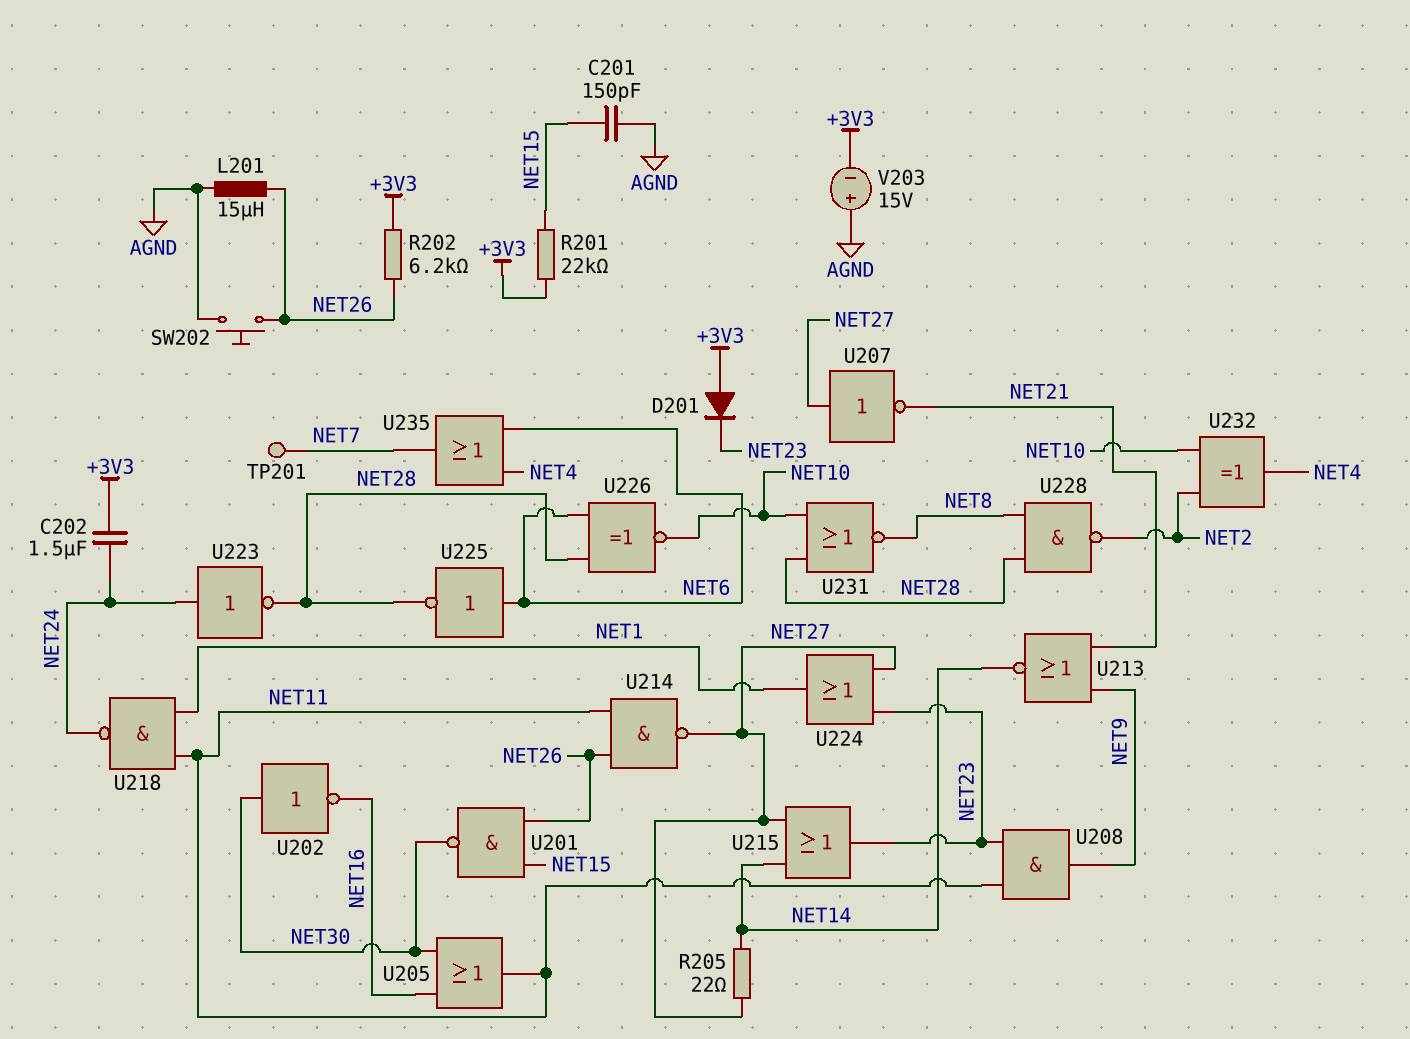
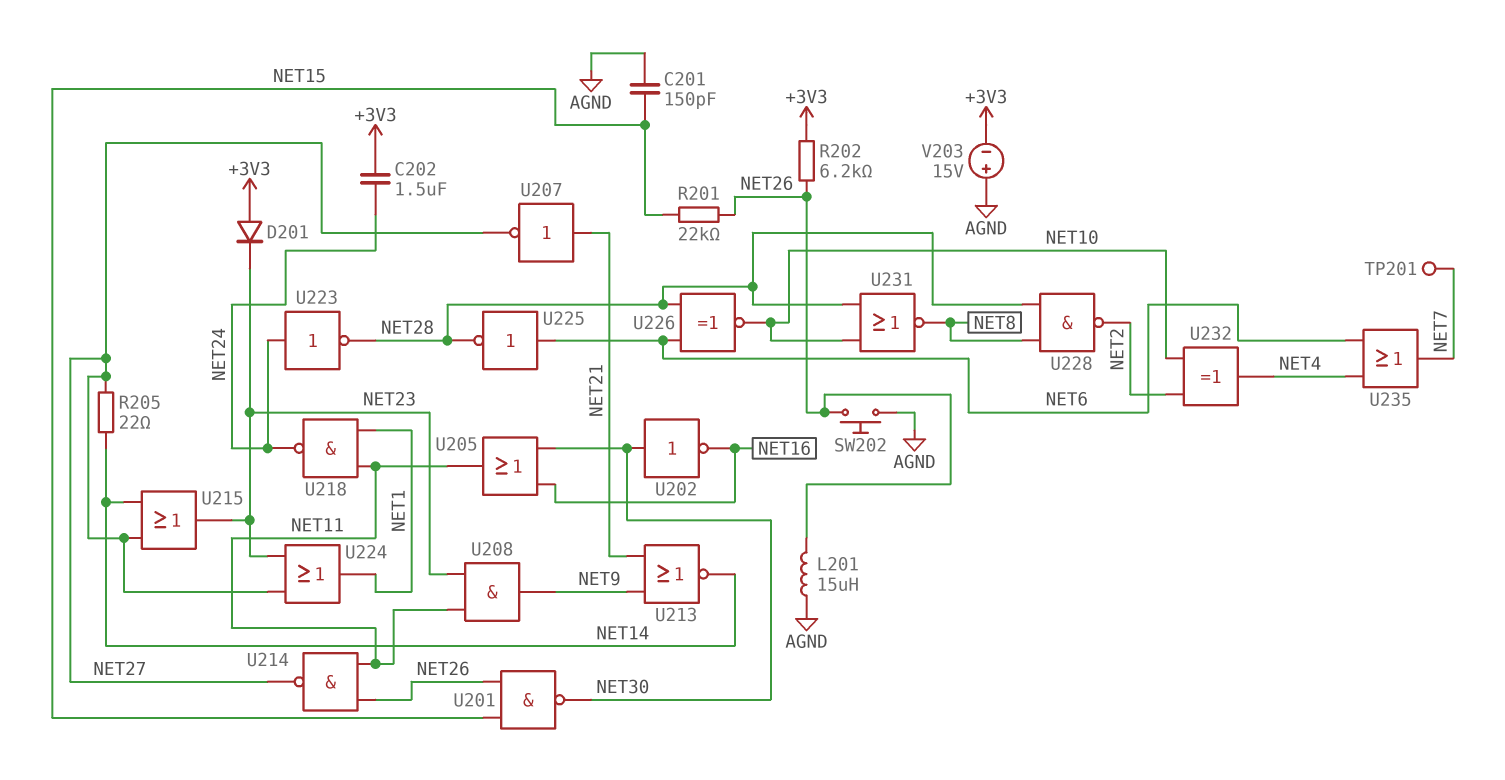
R201: 22k (+3V3, NET15) -> 22k (NET15, NET26)
U207: NOT (in NET27, out NET21) -> NOT (in NET21, out NET27)

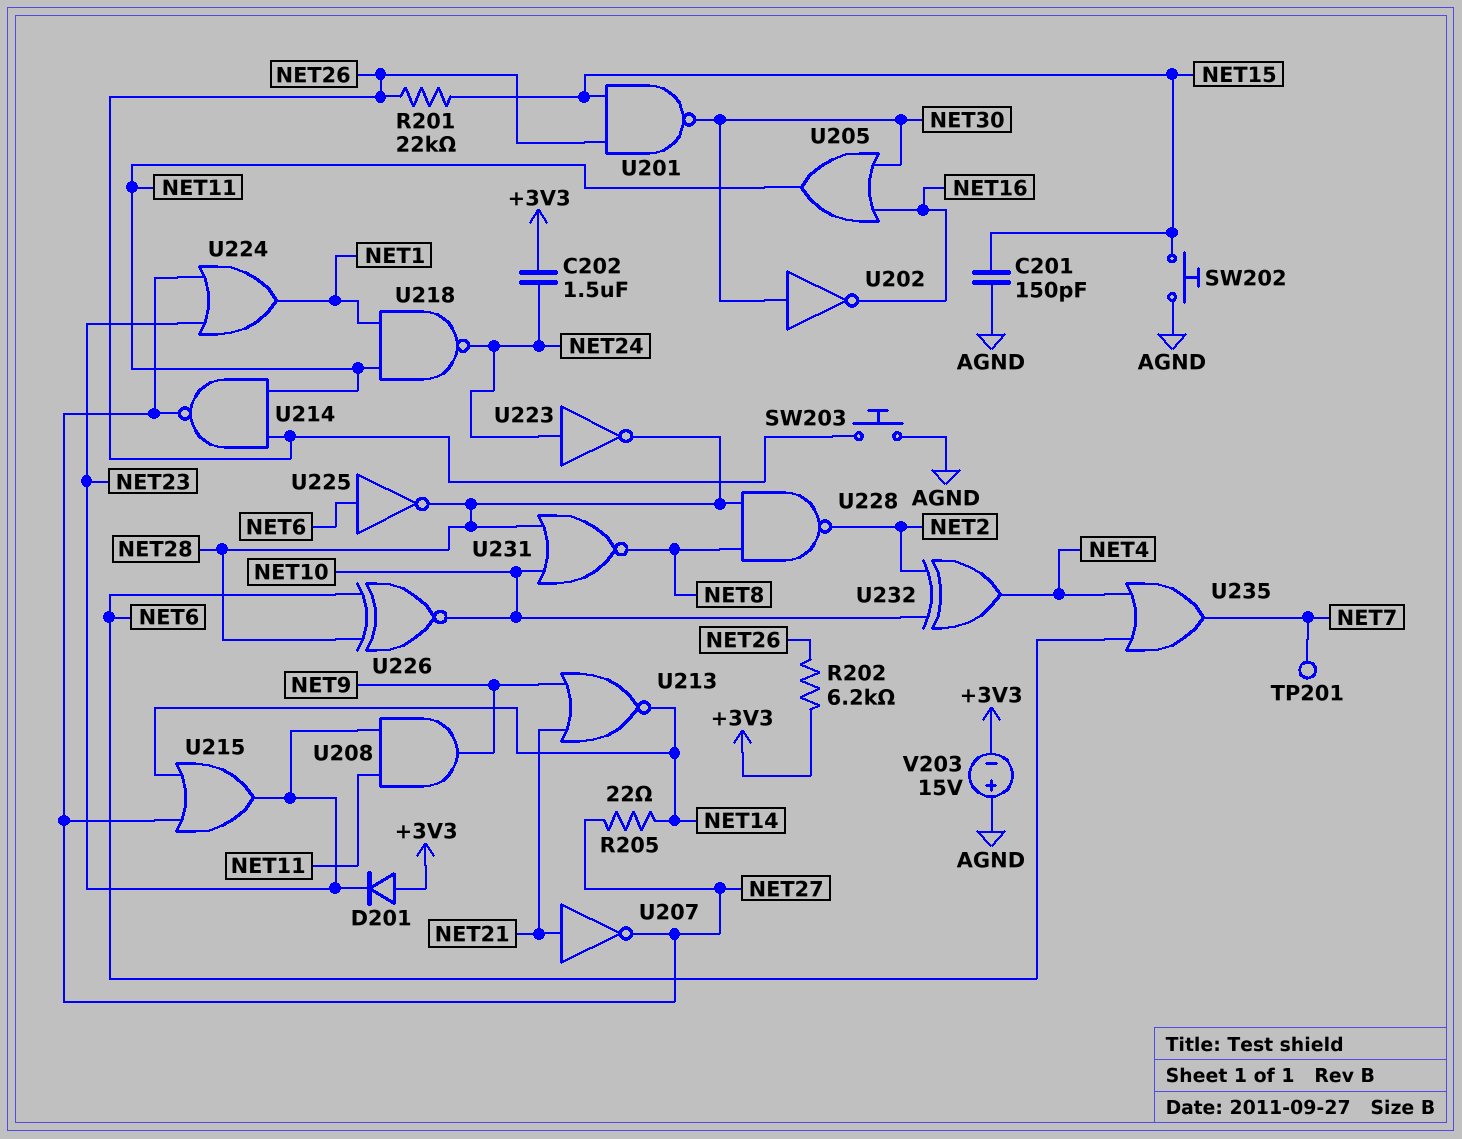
L201: 15uH (AGND, NET26) -> none
SW202: button (AGND, NET26) -> button (AGND, NET15)
SW203: none -> button (AGND, NET26)

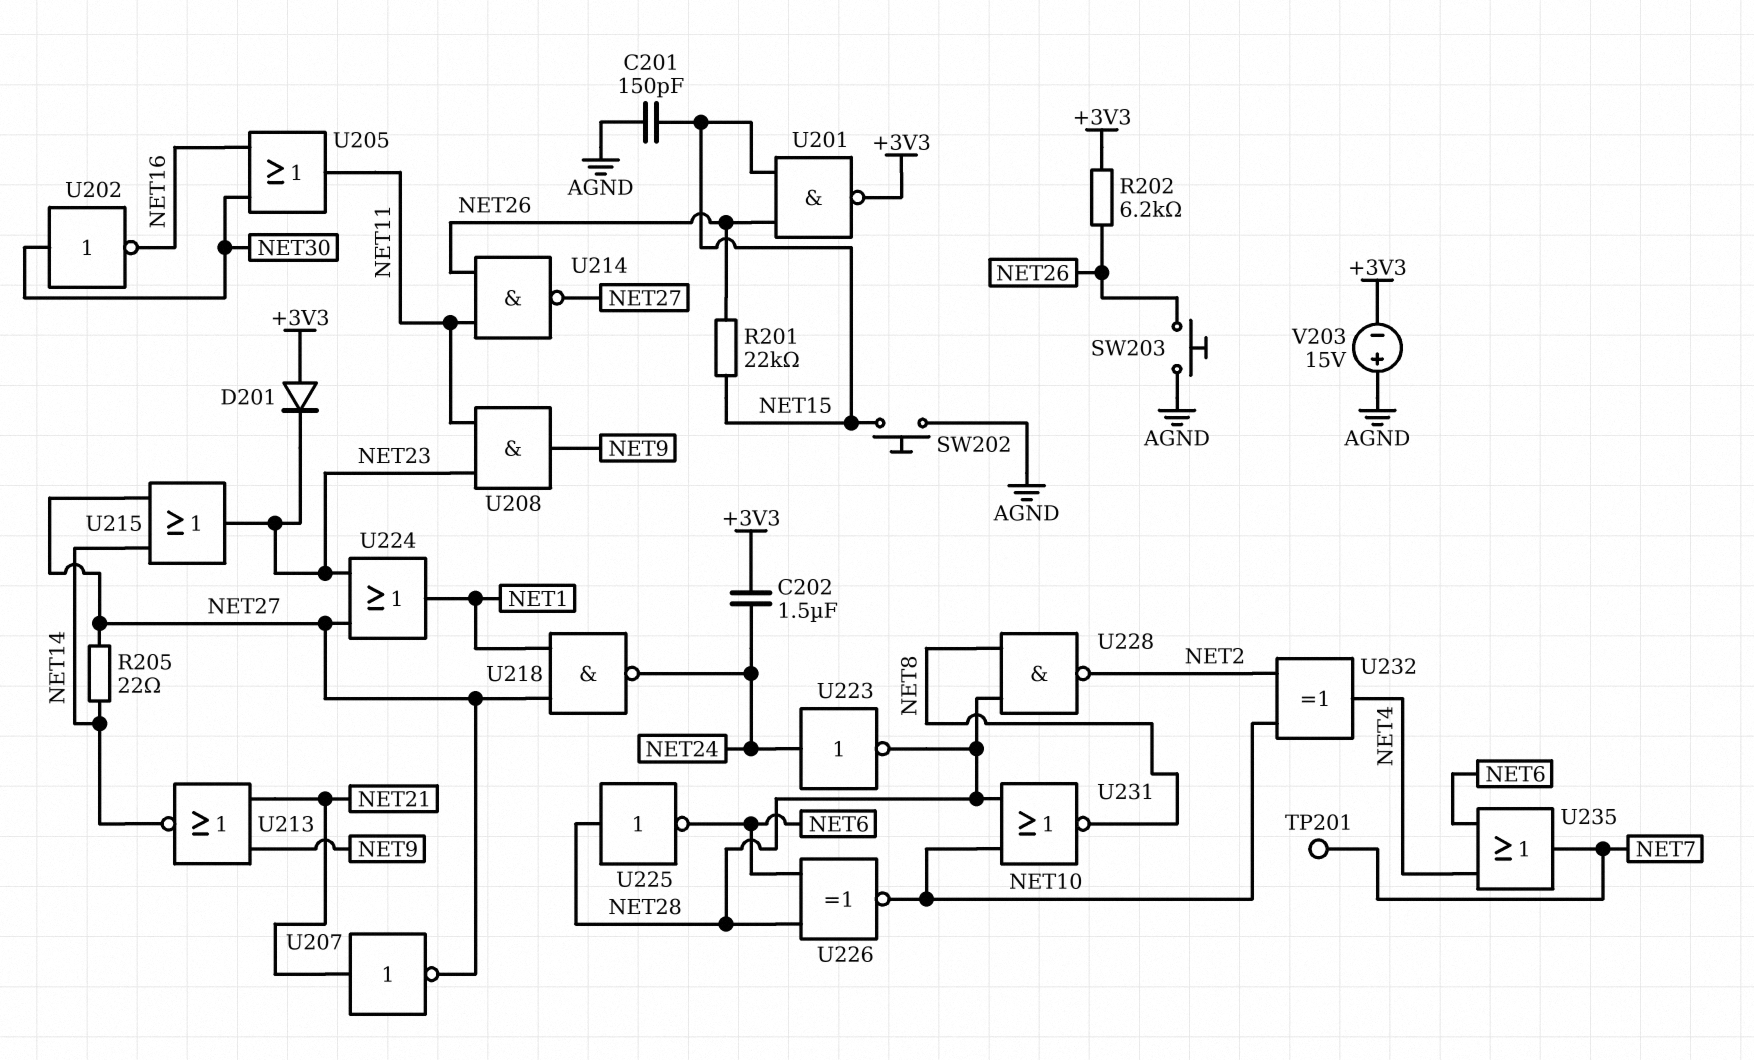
U201: NAND (in NET15, in NET26, out NET30) -> NAND (in NET15, in NET26, out +3V3)
U218: NAND (in NET1, in NET11, out NET24) -> NAND (in NET1, in NET27, out NET24)
U225: NOT (in NET6, out NET28) -> NOT (in NET28, out NET6)

